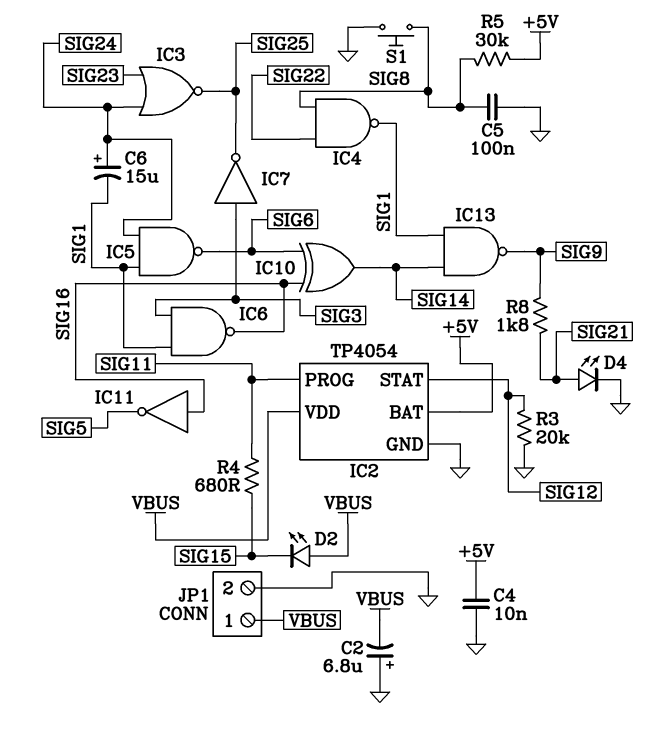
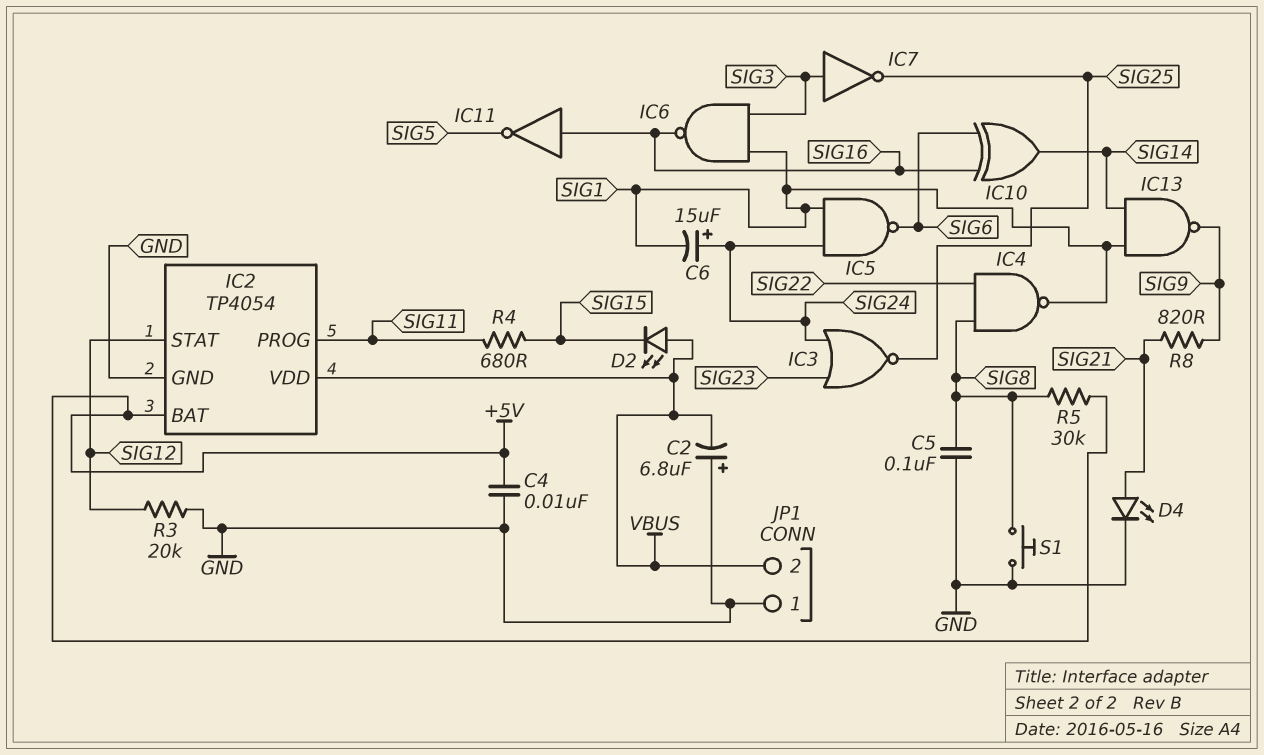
JP1 pin 1: VBUS -> GND
JP1 pin 2: GND -> VBUS
R8: 1.8k (SIG9, SIG21) -> 820 (SIG9, SIG21)

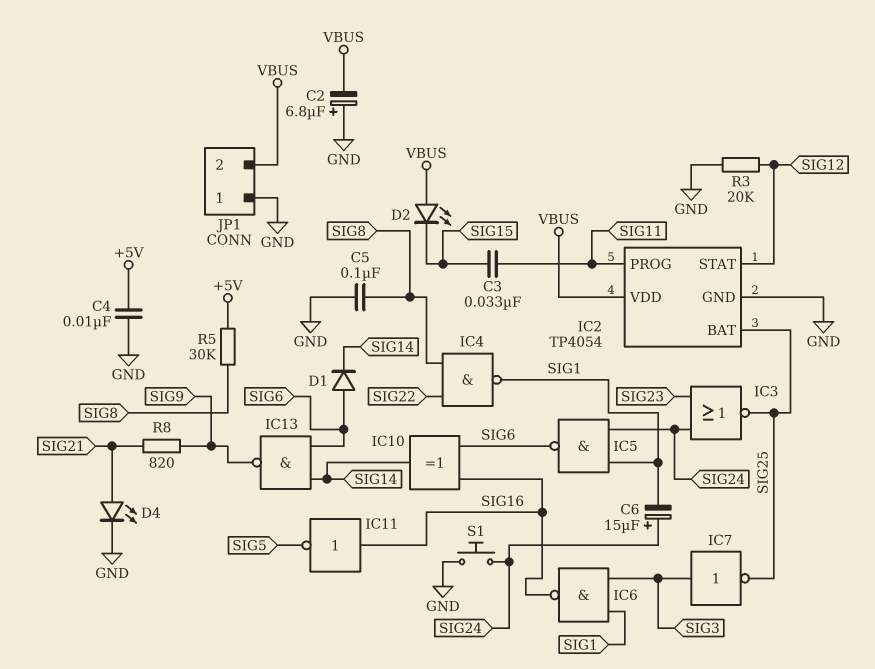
C3: none -> 33nF (SIG11, SIG15)
D1: none -> diode (A SIG6, K SIG14)
IC2 pin BAT: +5V -> SIG25
IC13: NAND (in SIG1, in SIG14, out SIG9) -> NAND (in SIG6, in SIG14, out SIG9)
R4: 680 (SIG11, SIG15) -> none
S1: button (GND, SIG8) -> button (GND, SIG24)

